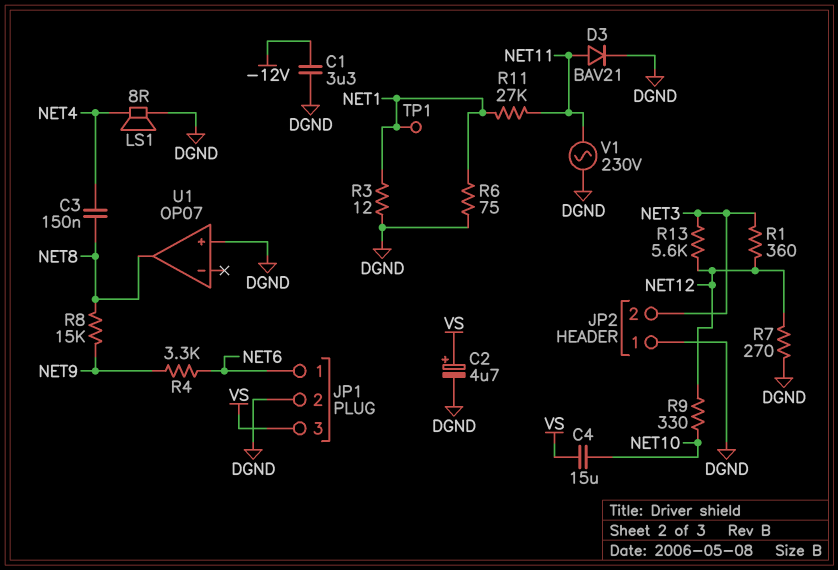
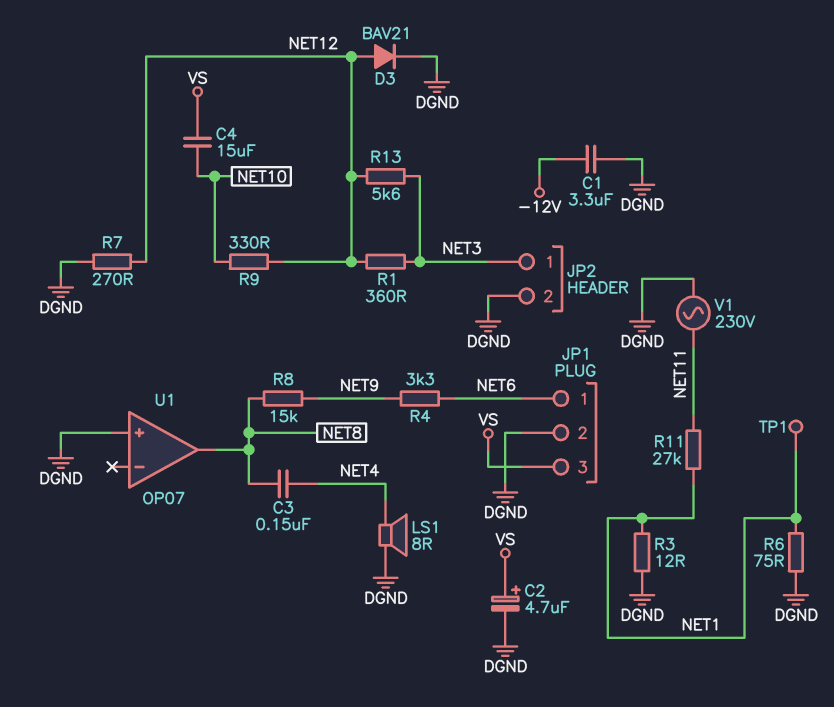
D3: diode BAV21 (A NET11, K DGND) -> diode BAV21 (A NET12, K DGND)
JP2 pin 1: DGND -> NET3
JP2 pin 2: NET3 -> DGND

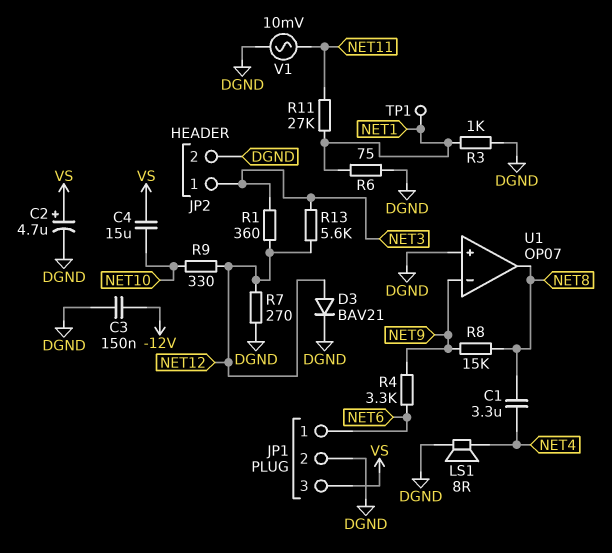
C1: 3.3uF (-12V, DGND) -> 3.3uF (NET4, NET8)
C3: 150nF (NET4, NET8) -> 150nF (-12V, DGND)
R3: 12 (DGND, NET1) -> 1k (DGND, NET1)
U1 pin in-: none -> NET9
V1: AC 230V (DGND, NET11) -> AC 10mV (DGND, NET11)

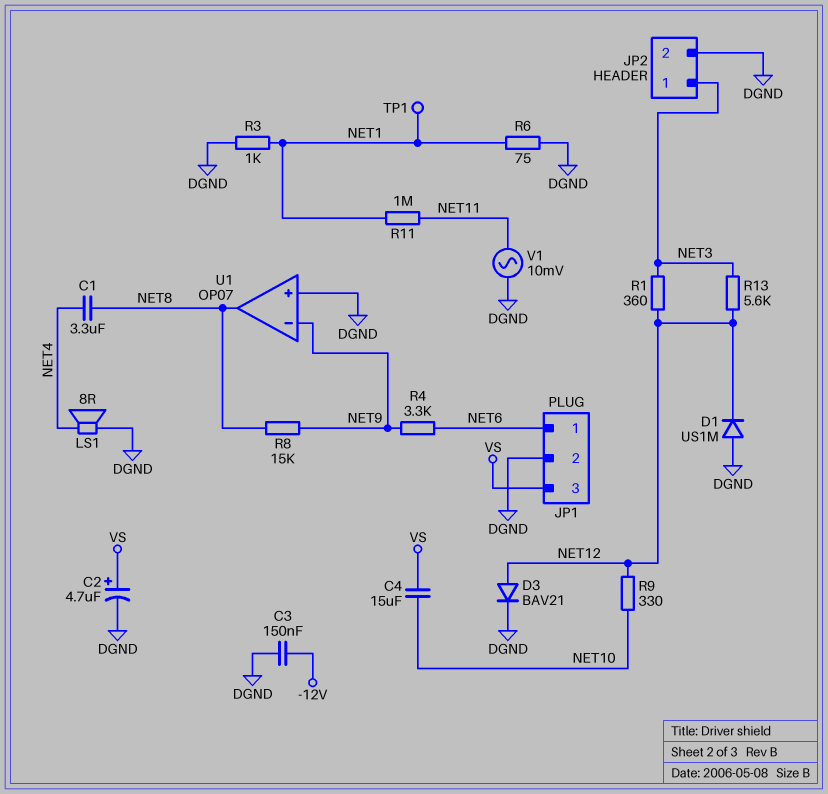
D1: none -> diode US1M (A DGND, K NET12)
R7: 270 (DGND, NET12) -> none
R11: 27k (NET1, NET11) -> 1M (NET1, NET11)

